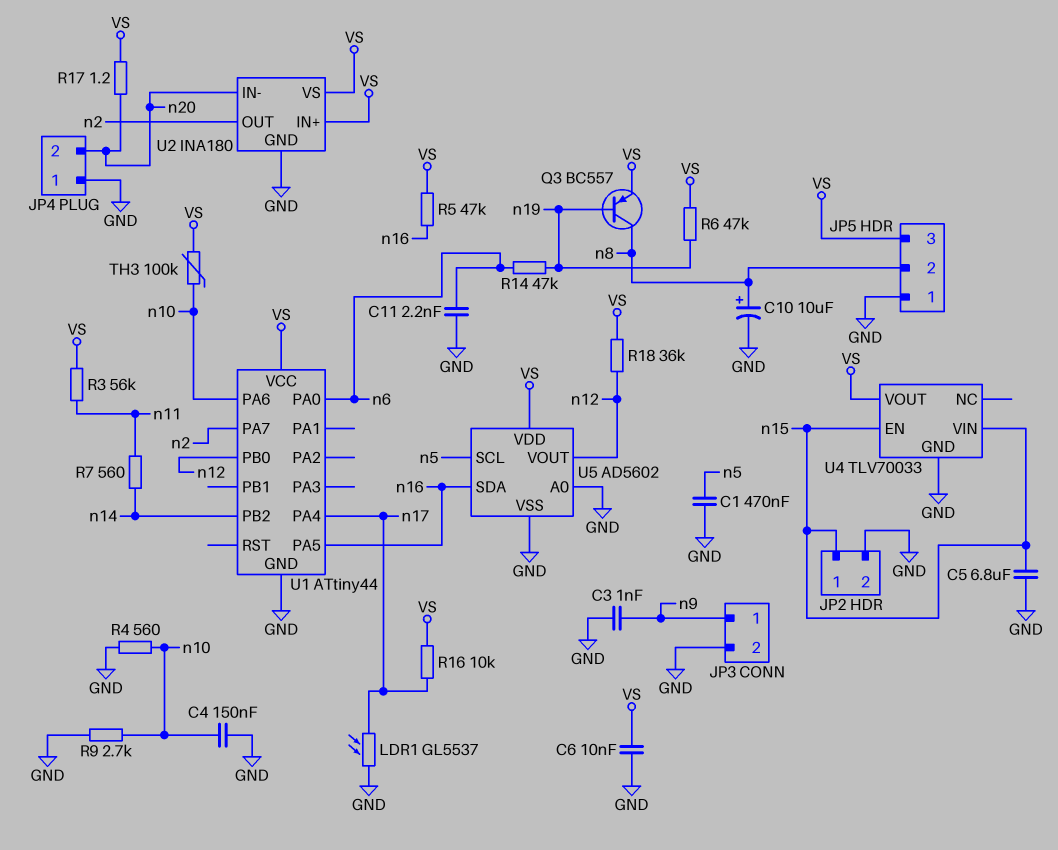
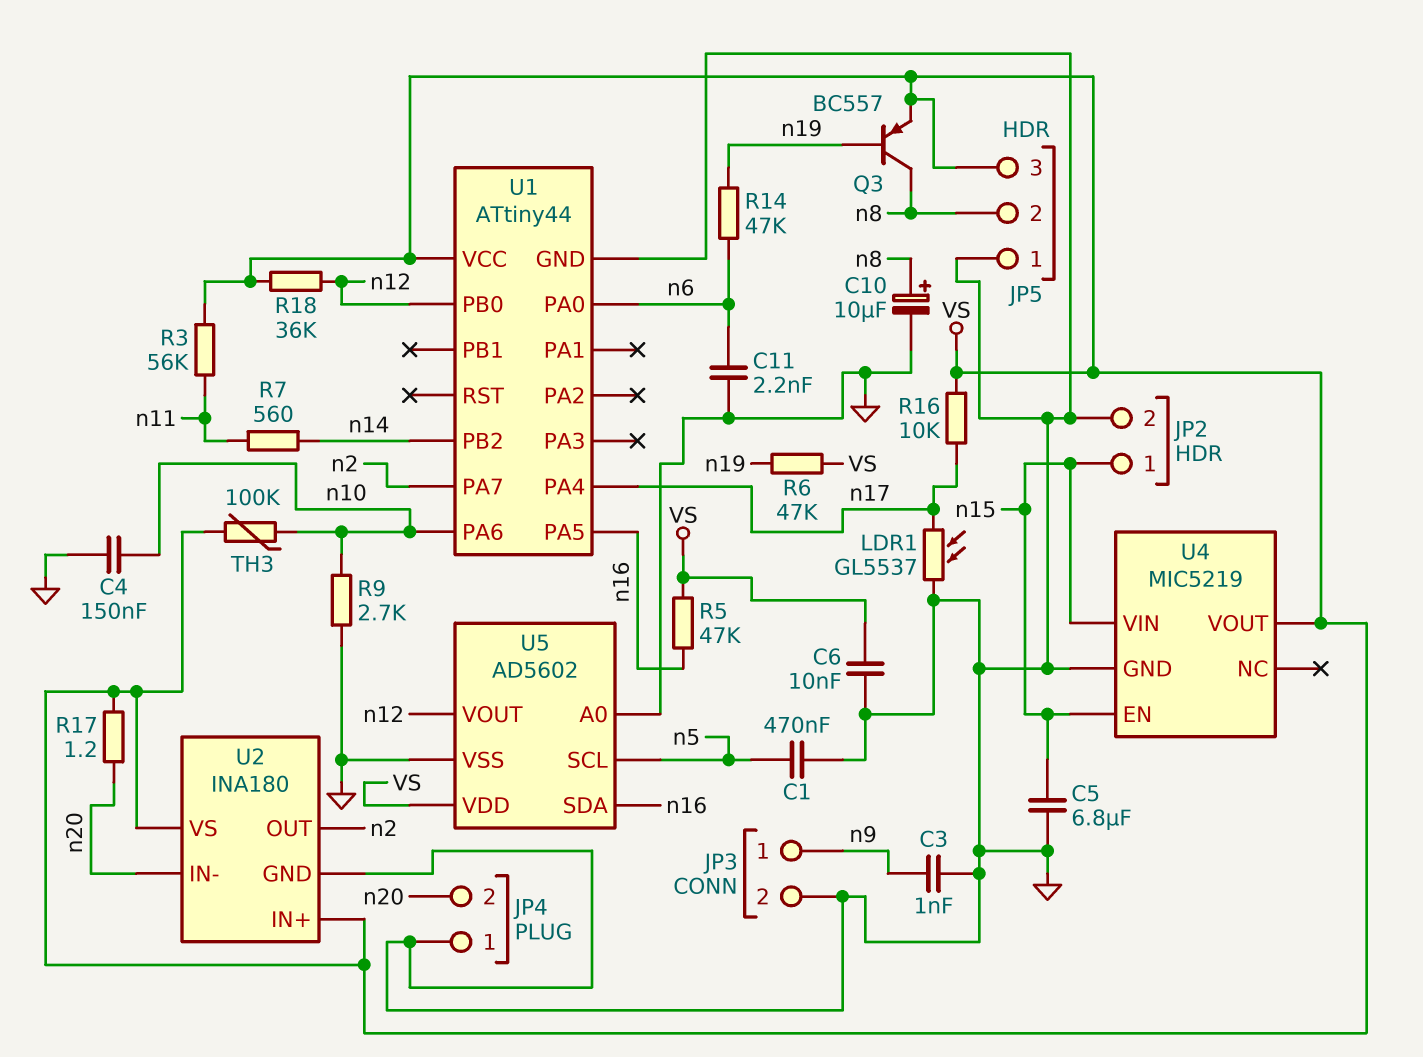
R4: 560 (GND, n10) -> none
U4: TLV70033 -> MIC5219

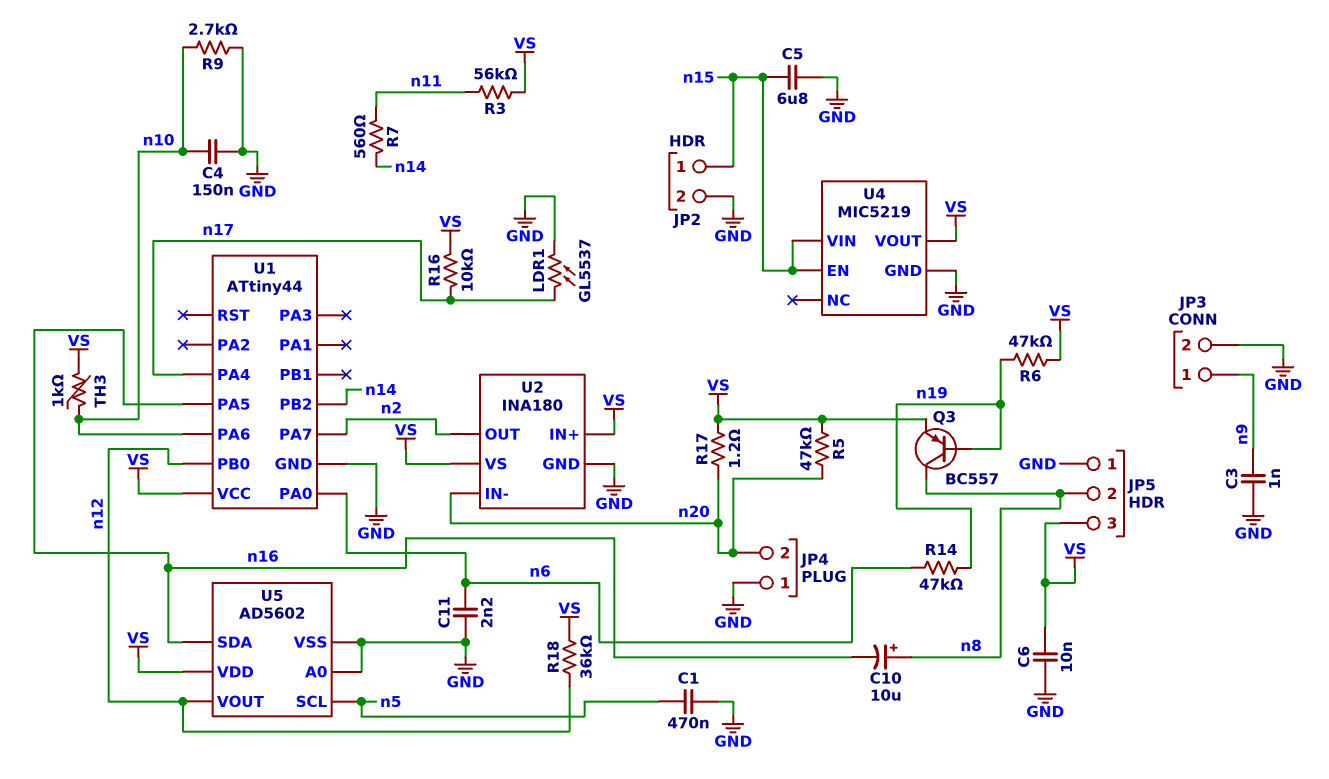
C10: 10uF (plus n8, minus GND) -> 10uF (plus n8, minus n16)
R5: 47k (VS, n16) -> 47k (VS, n20)
TH3: 100k (VS, n10) -> 1k (VS, n10)

